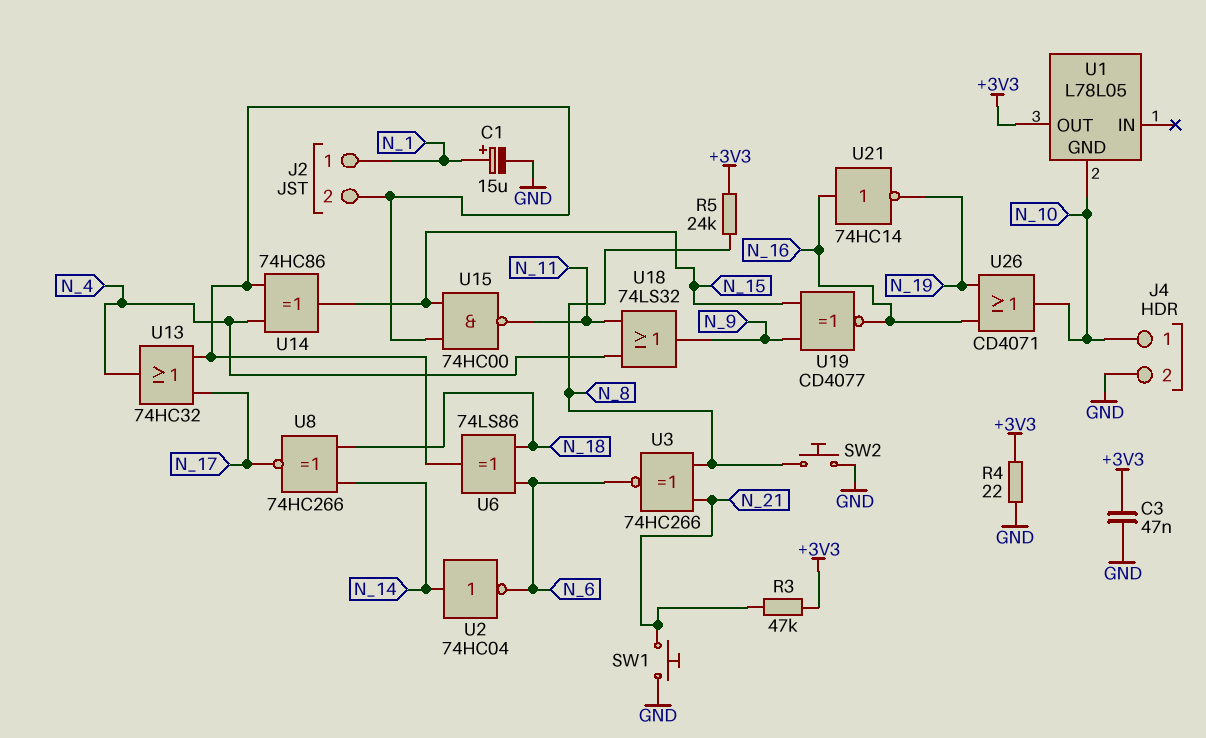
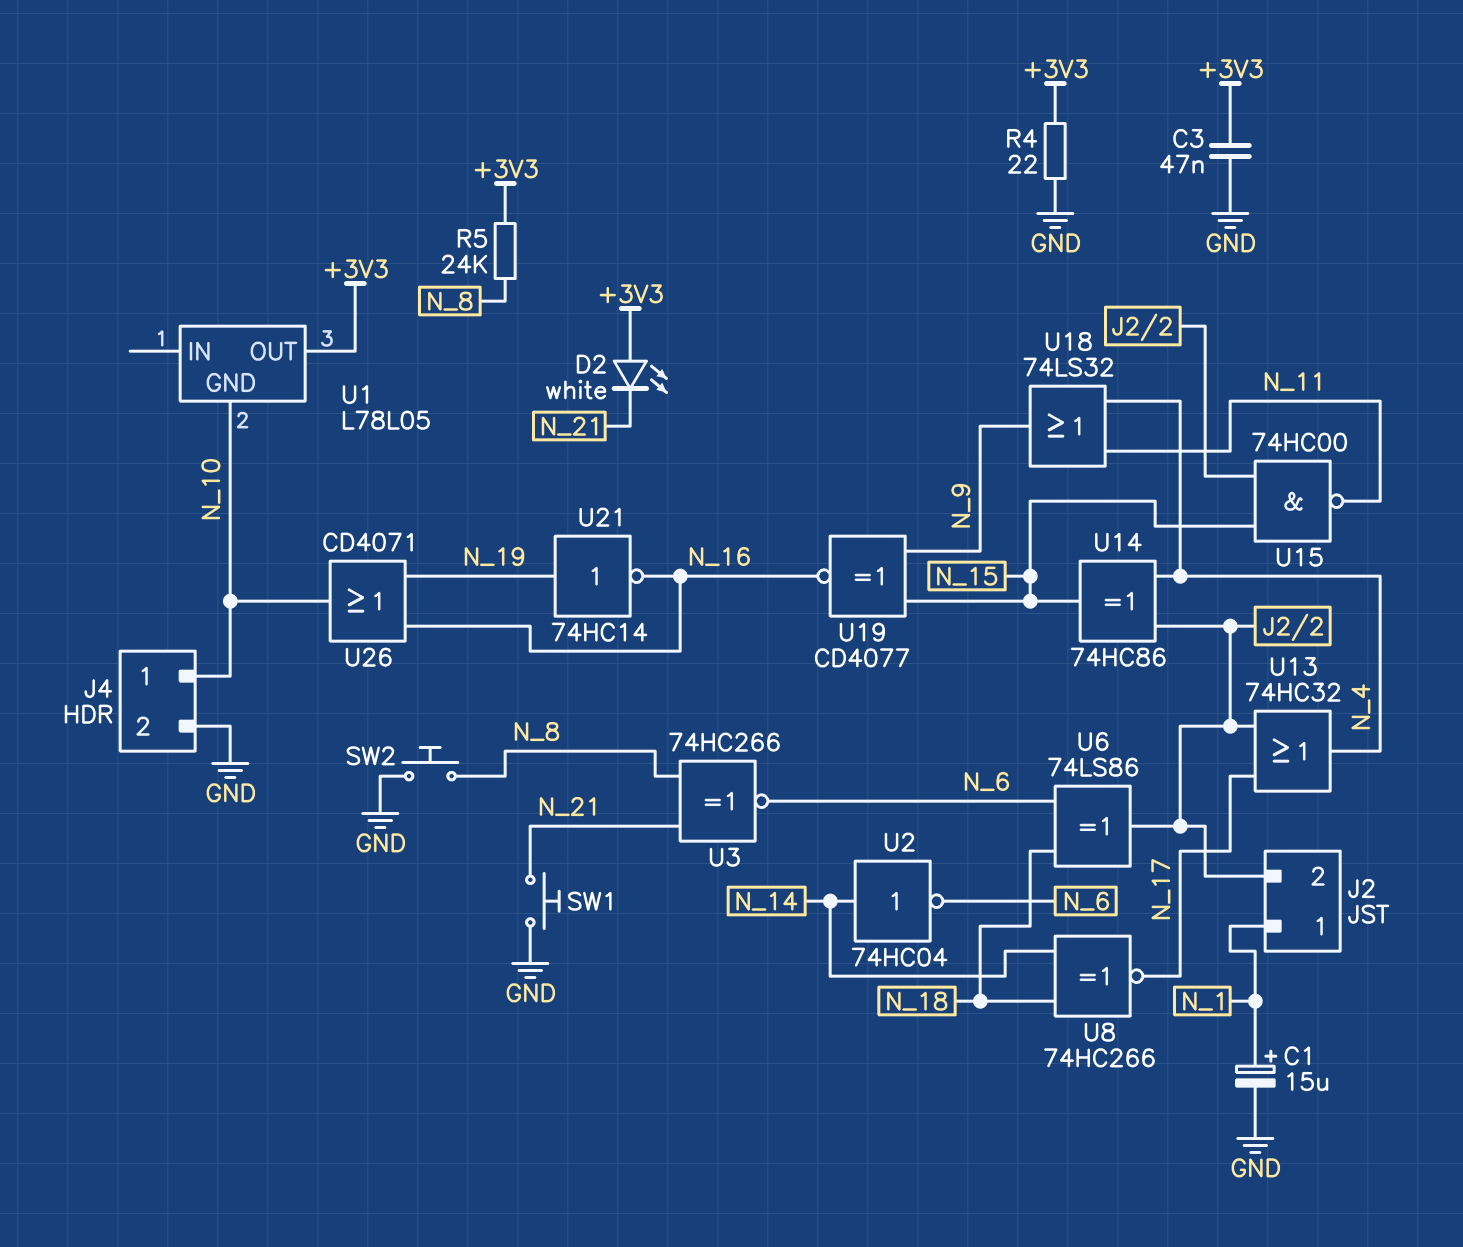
D2: none -> LED white (A +3V3, K N_21)
R3: 47k (+3V3, N_21) -> none
U21: NOT 74HC14 (in N_16, out N_19) -> NOT 74HC14 (in N_19, out N_16)

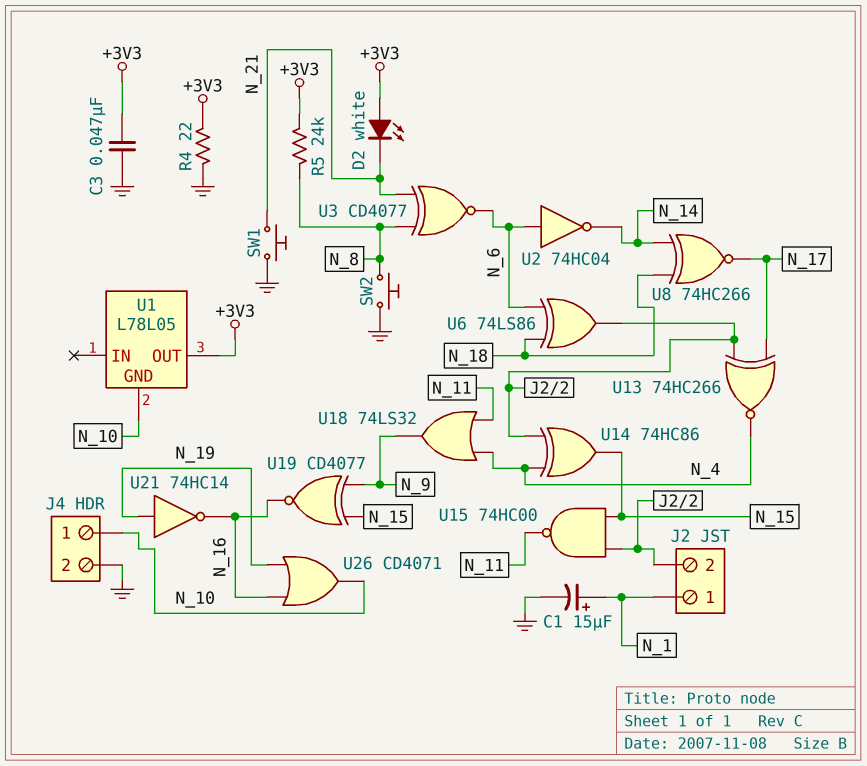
U2: NOT 74HC04 (in N_14, out N_6) -> NOT 74HC04 (in N_6, out N_14)
U3: XNOR 74HC266 (in N_8, in N_21, out N_6) -> XNOR CD4077 (in N_8, in N_21, out N_6)
U13: OR 74HC32 (in J2/2, in N_17, out N_4) -> XNOR 74HC266 (in J2/2, in N_17, out N_4)

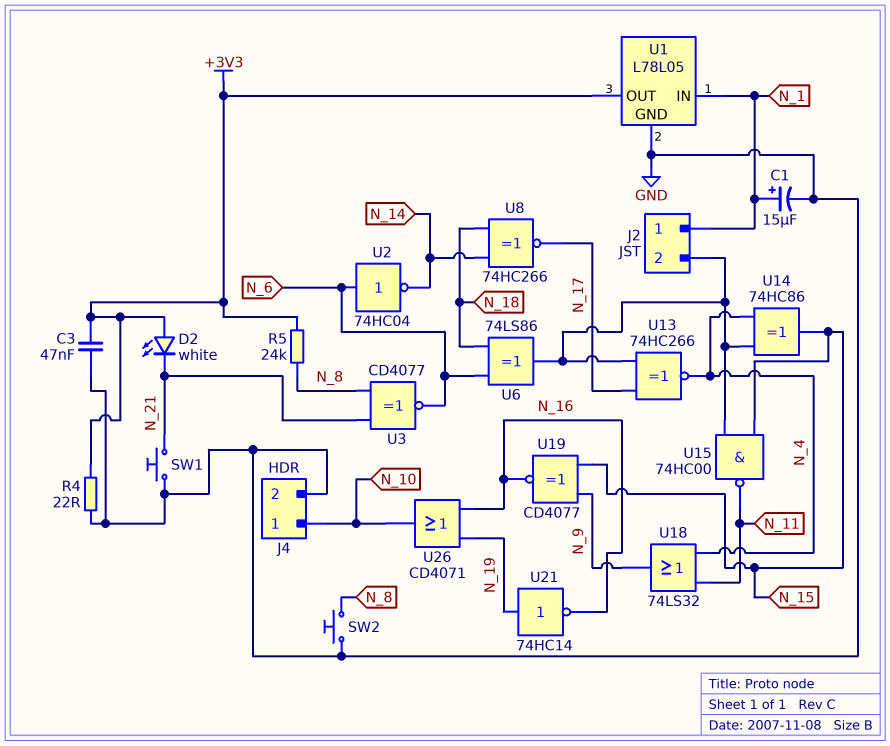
U1 pin GND: N_10 -> GND
U1 pin IN: none -> N_1

